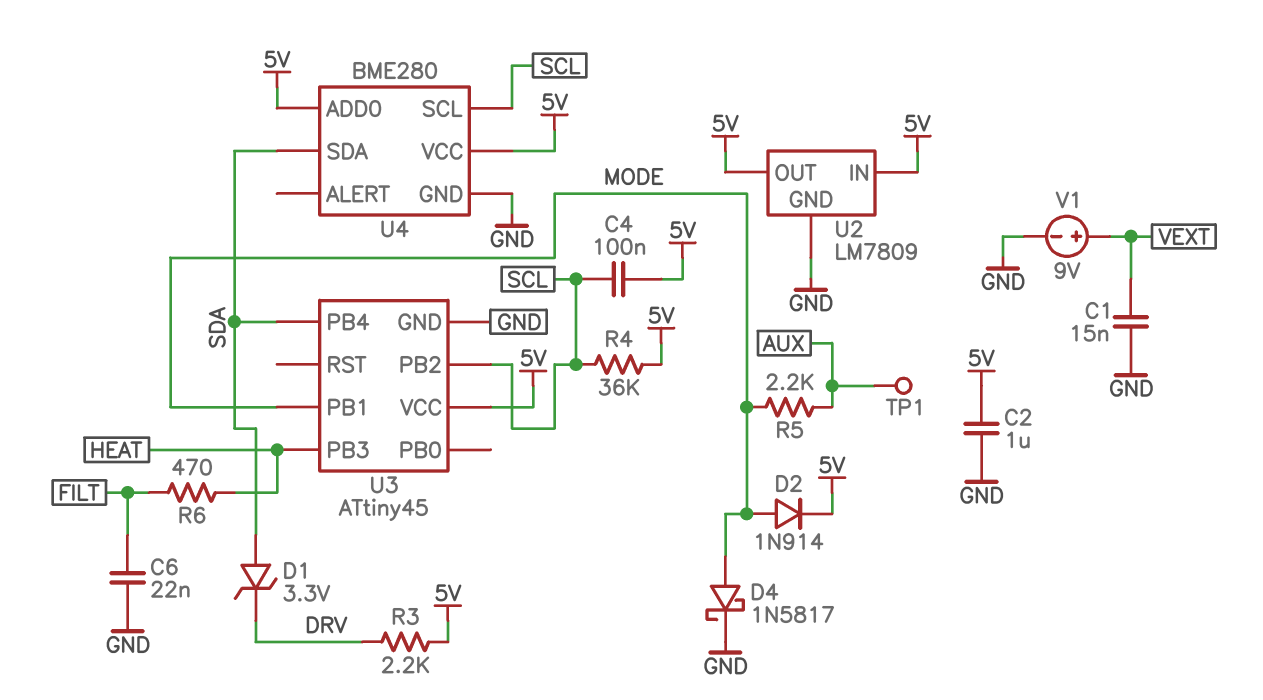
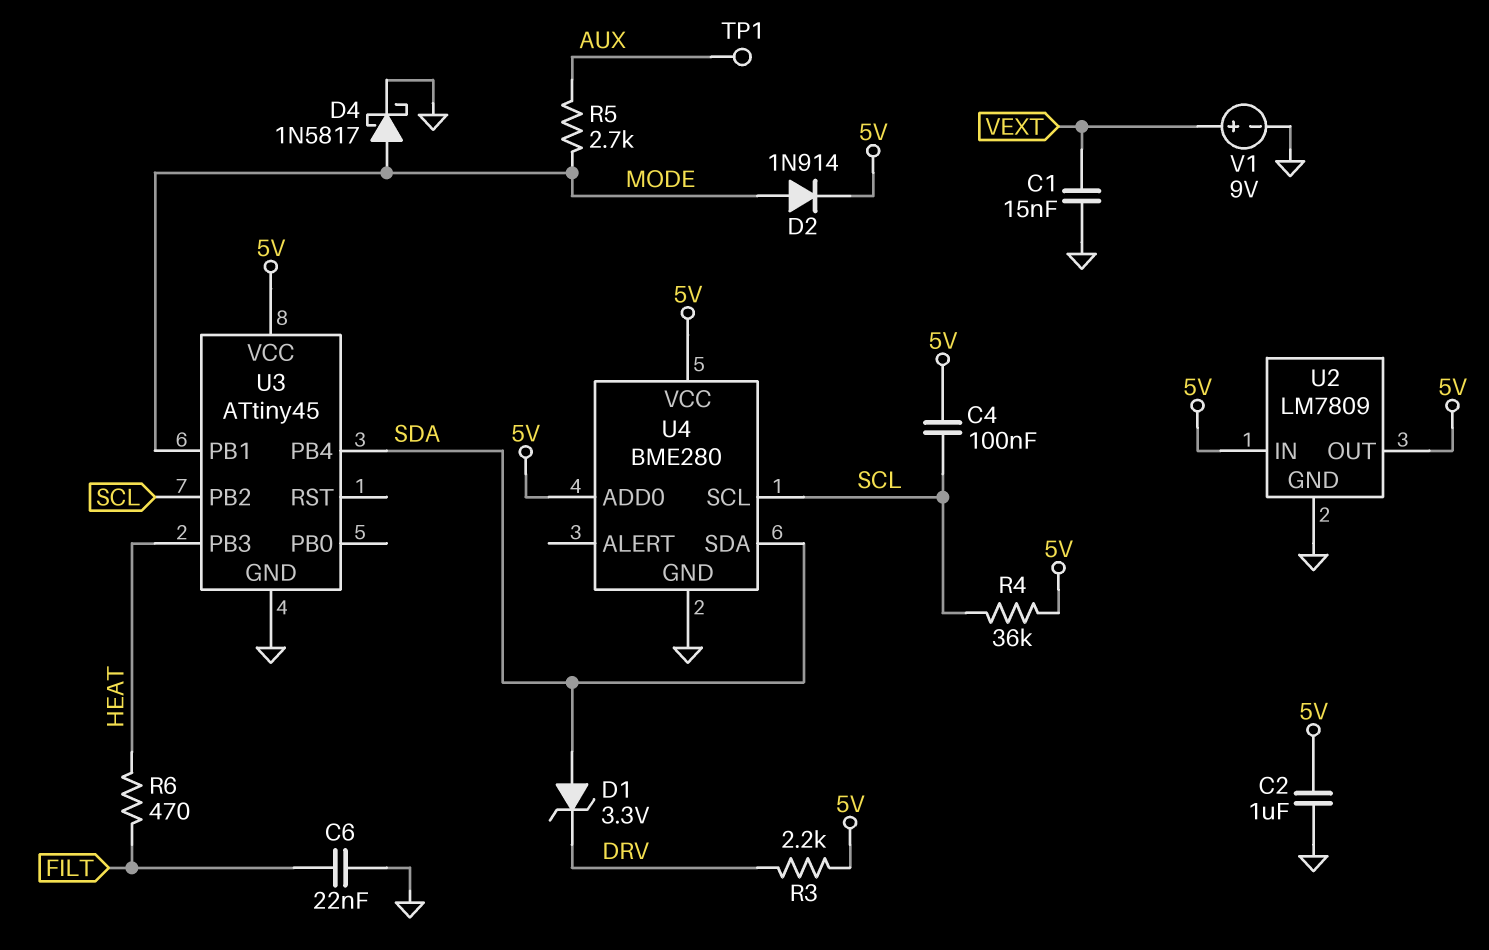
R5: 2.2k (AUX, MODE) -> 2.7k (AUX, MODE)

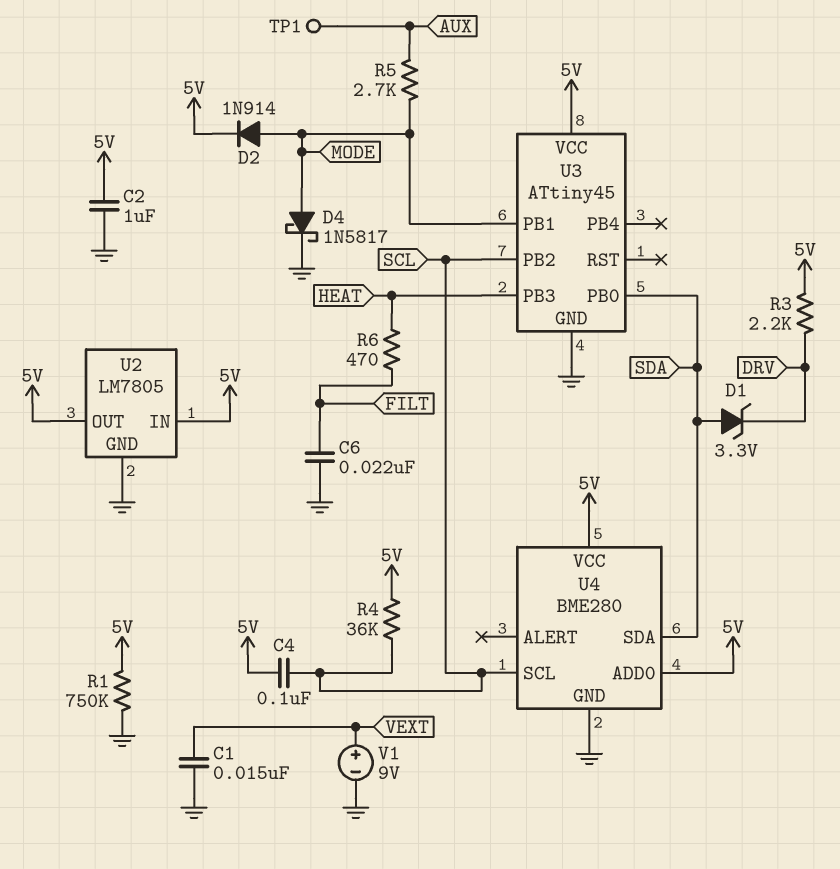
R1: none -> 750k (5V, GND)
U2: LM7809 -> LM7805
U3 pin PB0: none -> SDA
U3 pin PB4: SDA -> none

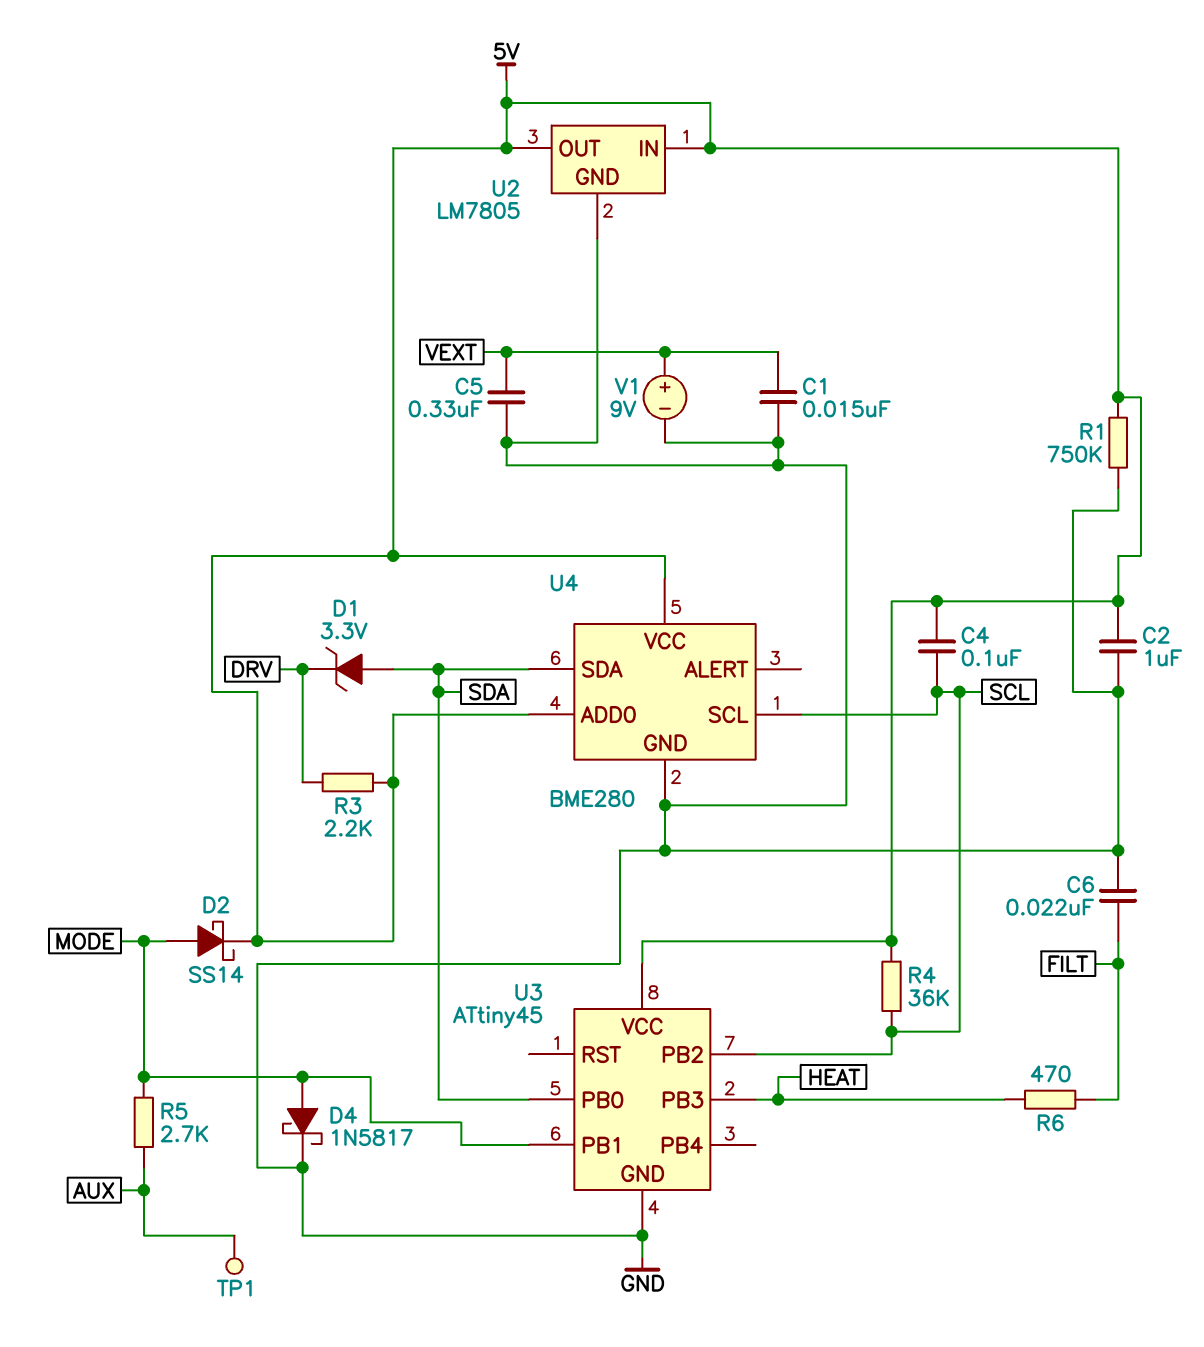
C5: none -> 330nF (GND, VEXT)
D2: diode 1N914 (A MODE, K 5V) -> schottky SS14 (A MODE, K 5V)

